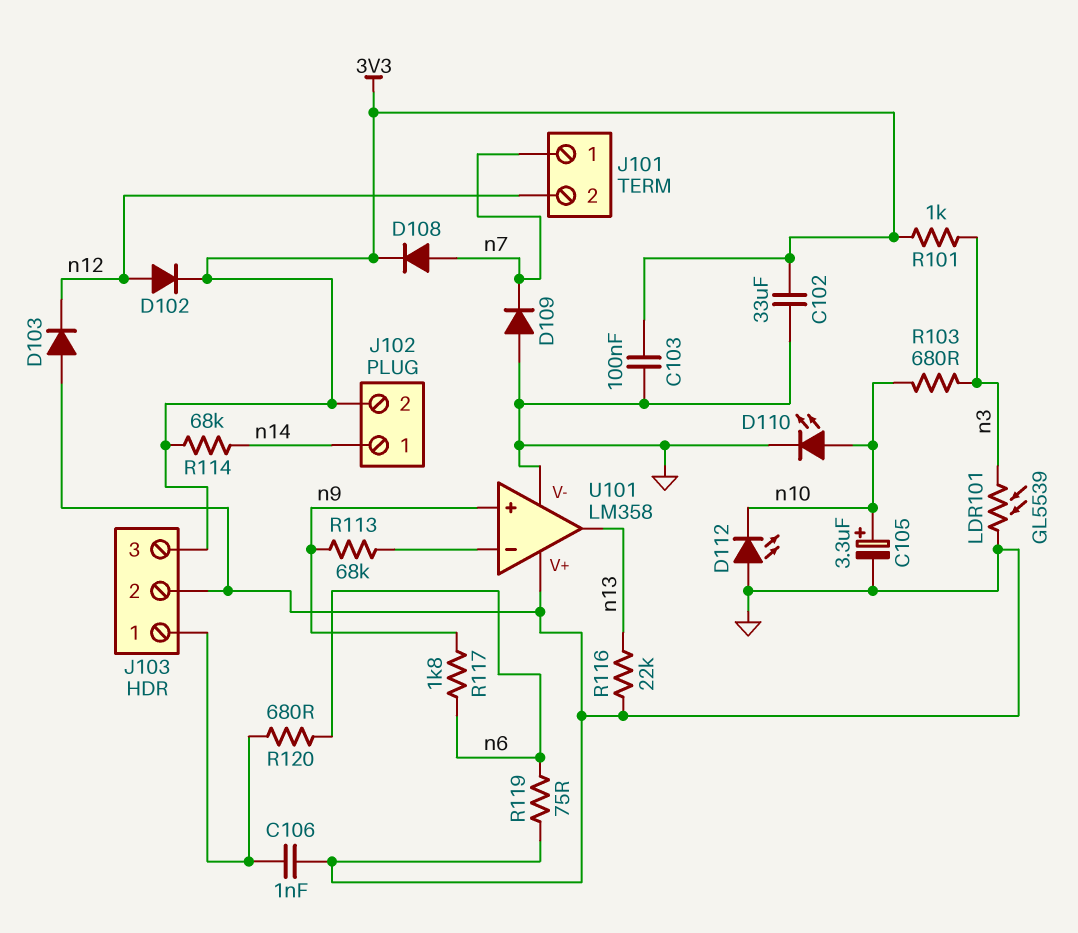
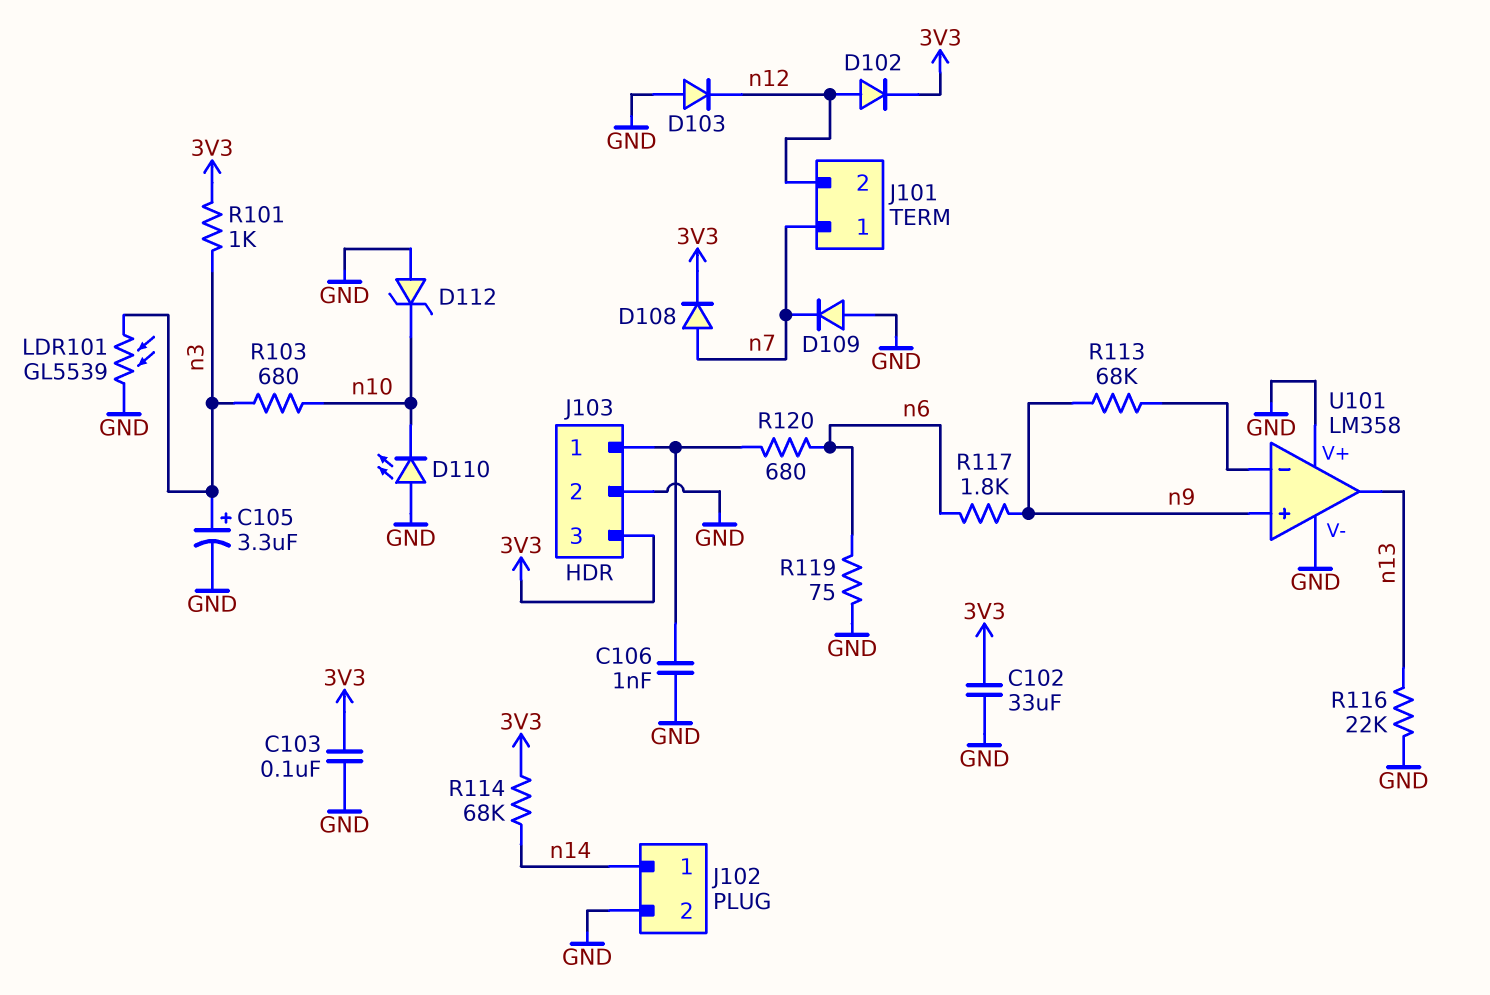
C105: 3.3uF (plus n10, minus GND) -> 3.3uF (plus n3, minus GND)
D110: LED (A n10, K GND) -> LED (A GND, K n10)
D112: LED (A GND, K n10) -> zener (A GND, K n10)
J102 pin 2: 3V3 -> GND

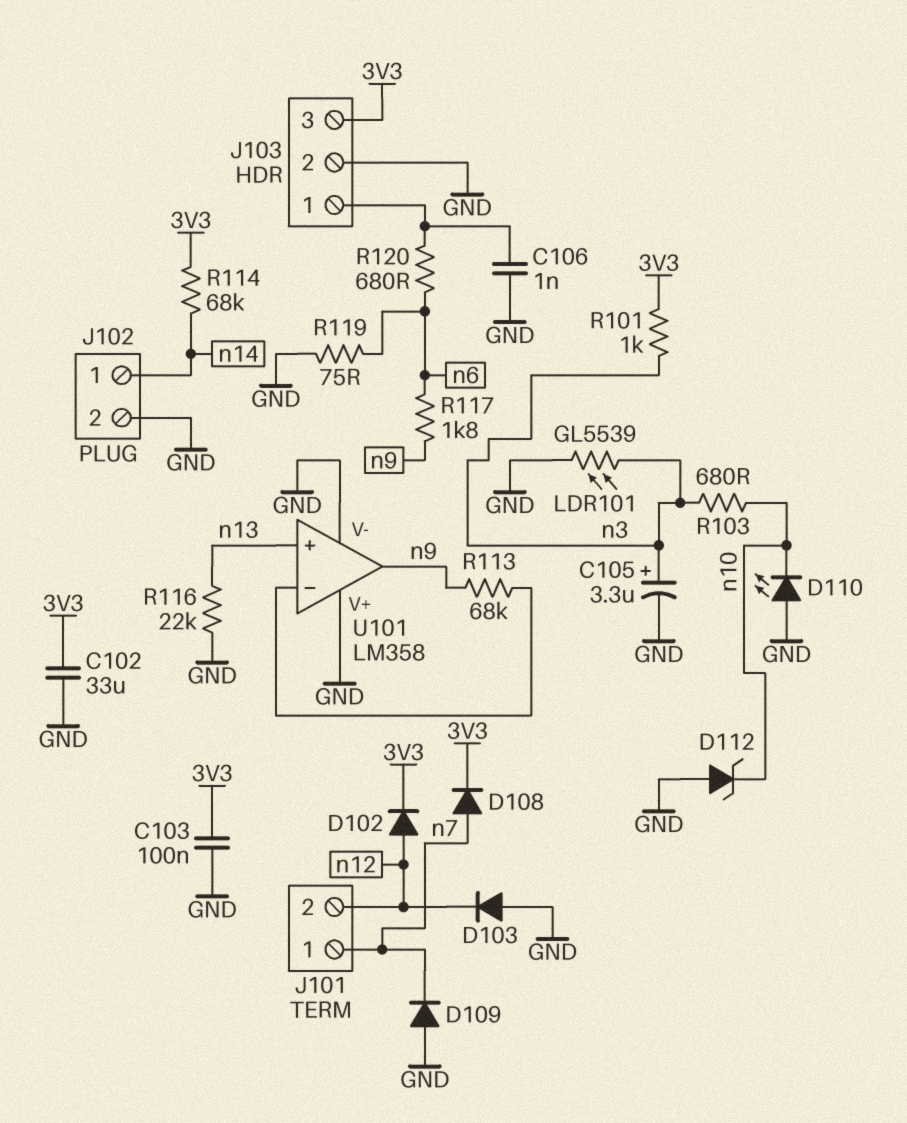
U101 pin in+: n9 -> n13
U101 pin out: n13 -> n9

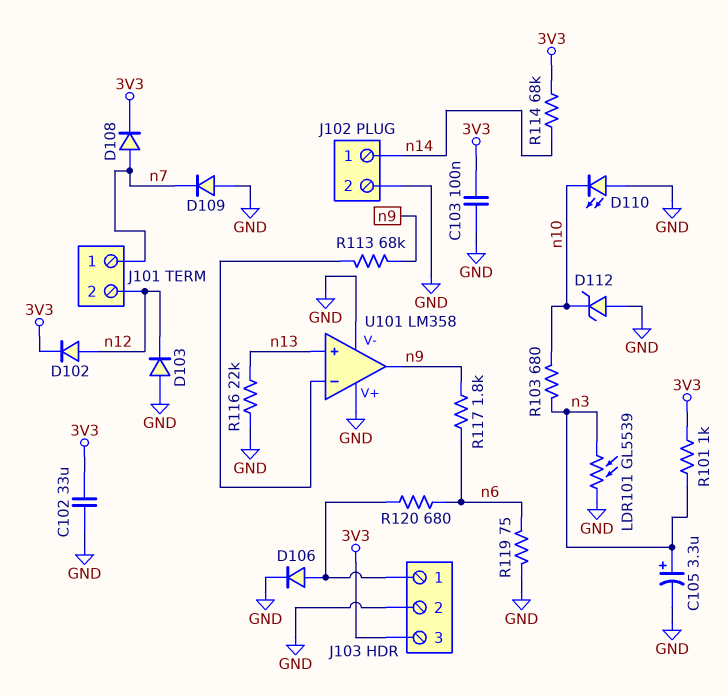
C106: 1nF (GND, J103/1) -> none
D106: none -> diode (A J103/1, K GND)

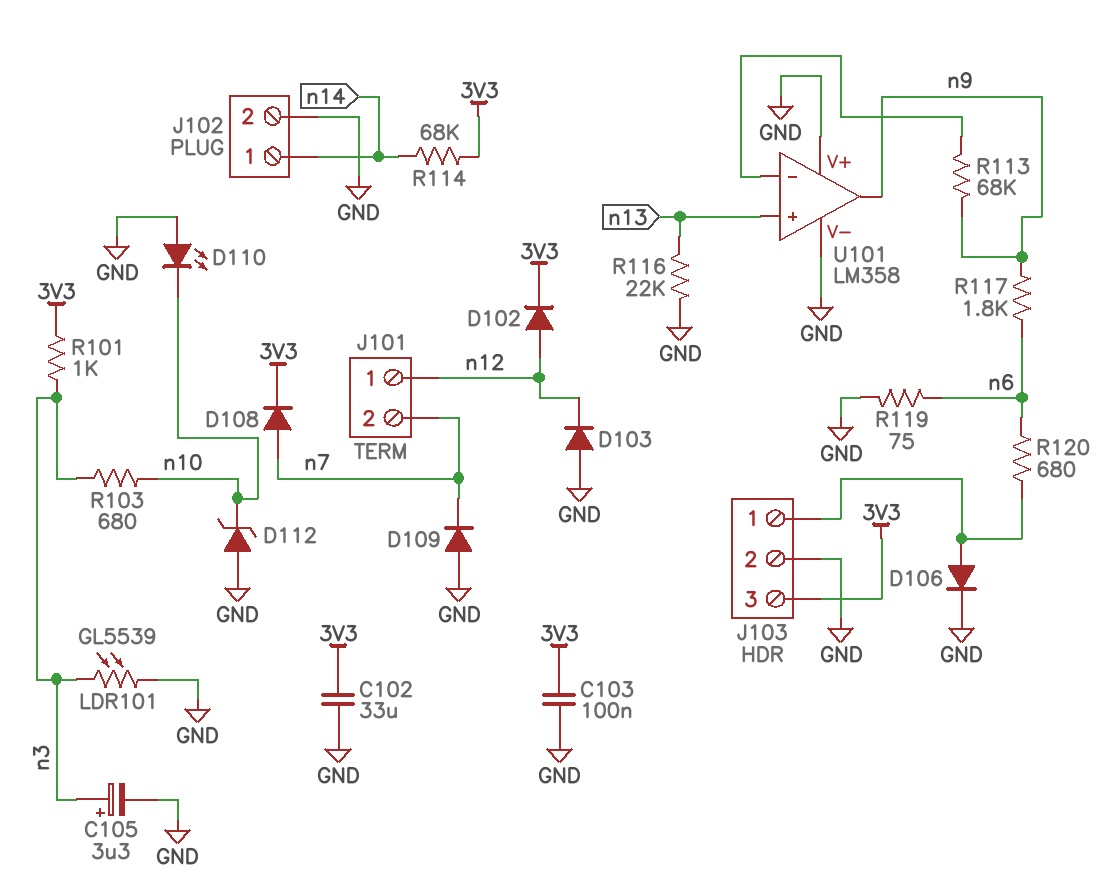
J101 pin 1: n7 -> n12
J101 pin 2: n12 -> n7

